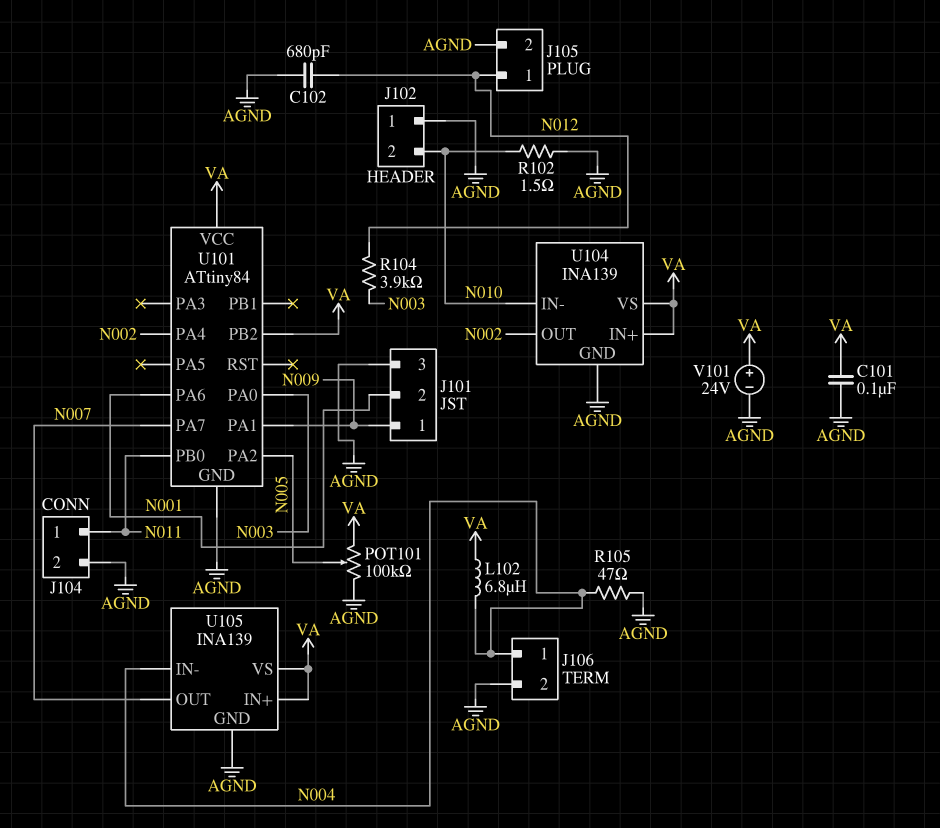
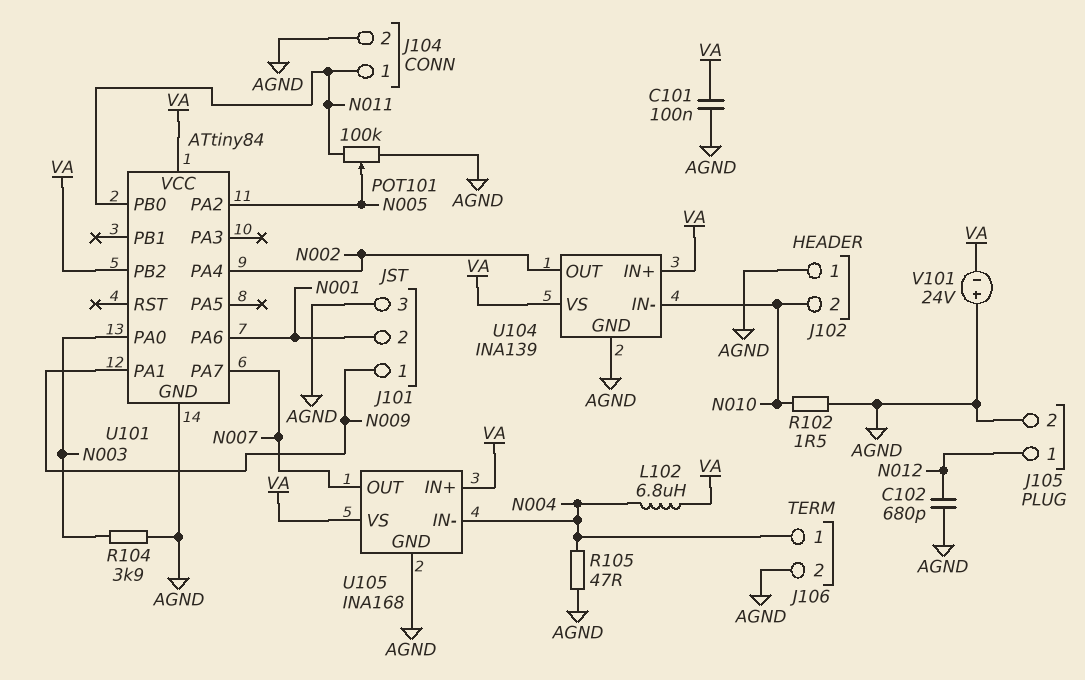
POT101: 100k (AGND, VA, wiper N005) -> 100k (AGND, N011, wiper N005)
R104: 3.9k (N003, N012) -> 3.9k (AGND, N003)
U105: INA139 -> INA168
V101: 24V (plus VA, minus AGND) -> 24V (plus AGND, minus VA)

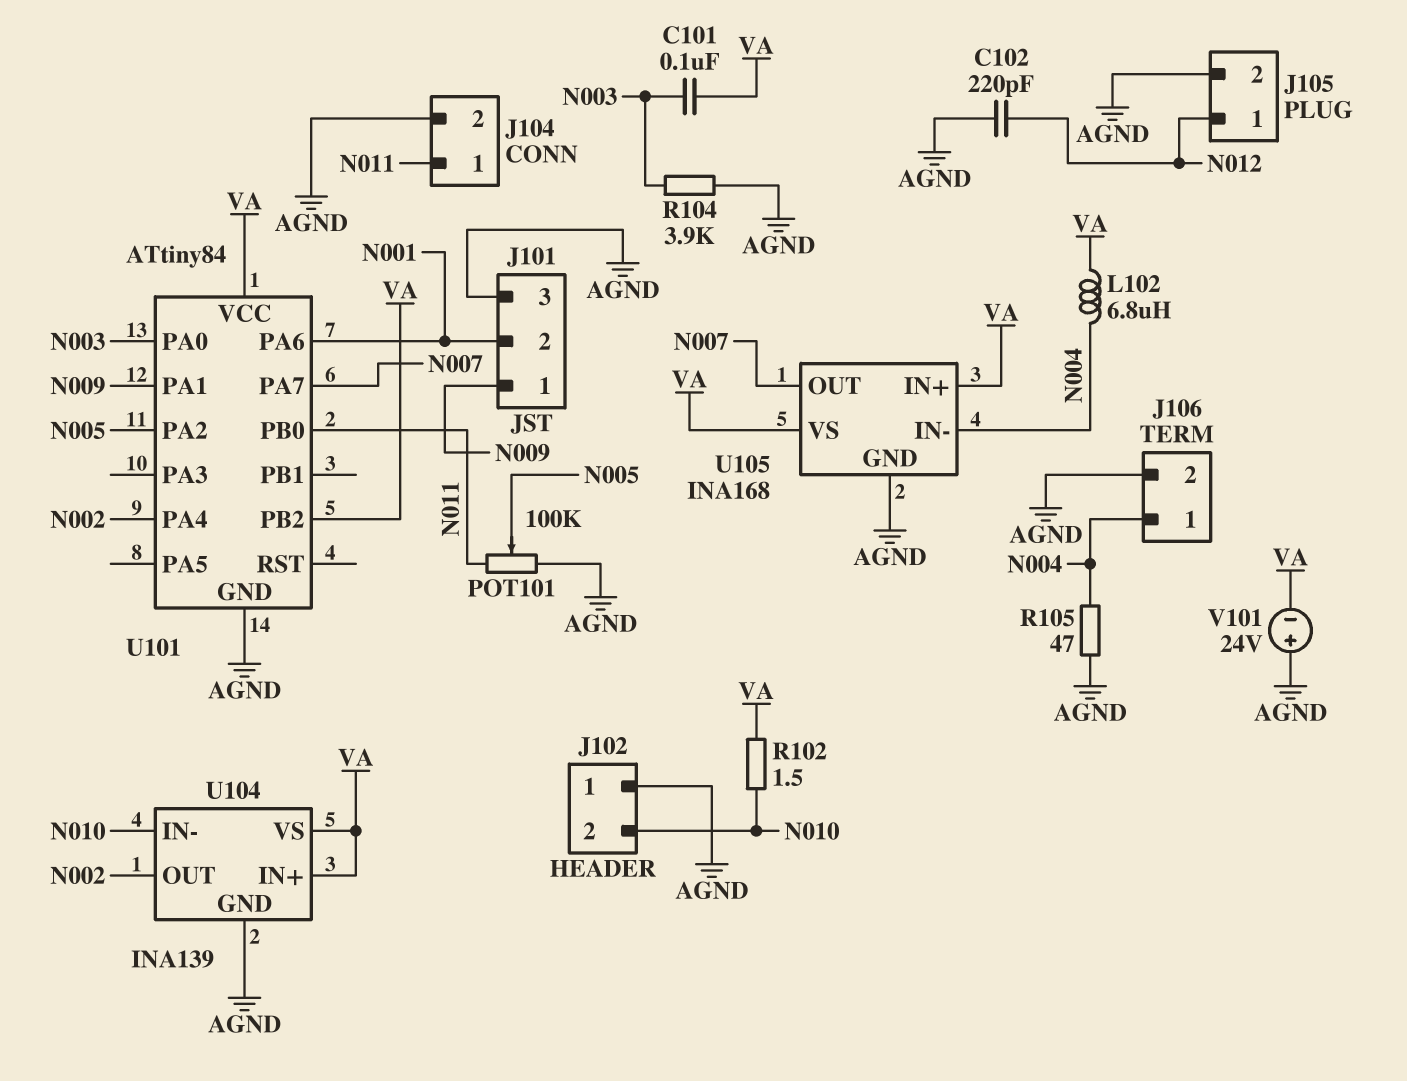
C101: 100nF (AGND, VA) -> 100nF (N003, VA)
C102: 680pF (AGND, N012) -> 220pF (AGND, N012)
R102: 1.5 (AGND, N010) -> 1.5 (N010, VA)

